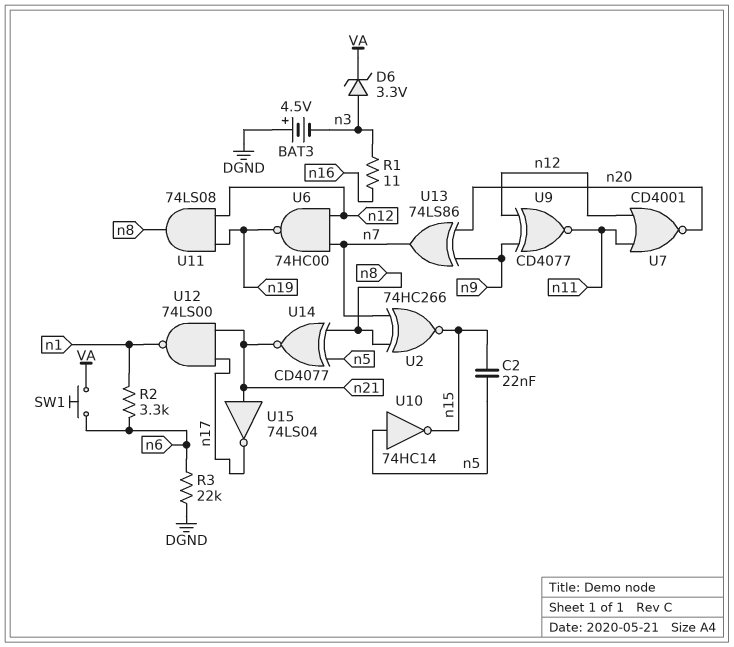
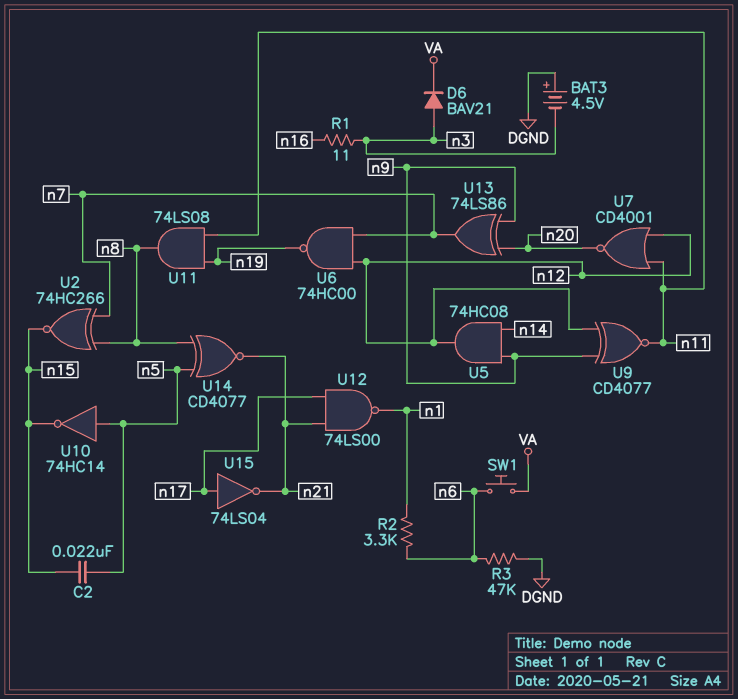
D6: zener 3.3V (A n3, K VA) -> diode BAV21 (A n3, K VA)
R3: 22k (DGND, n6) -> 47k (DGND, n6)
U5: none -> AND 74HC08 (in n9, in n14, out n12)
U11: AND 74LS08 (in n12, in n19, out n8) -> AND 74LS08 (in n11, in n19, out n8)
U15: NOT 74LS04 (in n21, out n17) -> NOT 74LS04 (in n17, out n21)

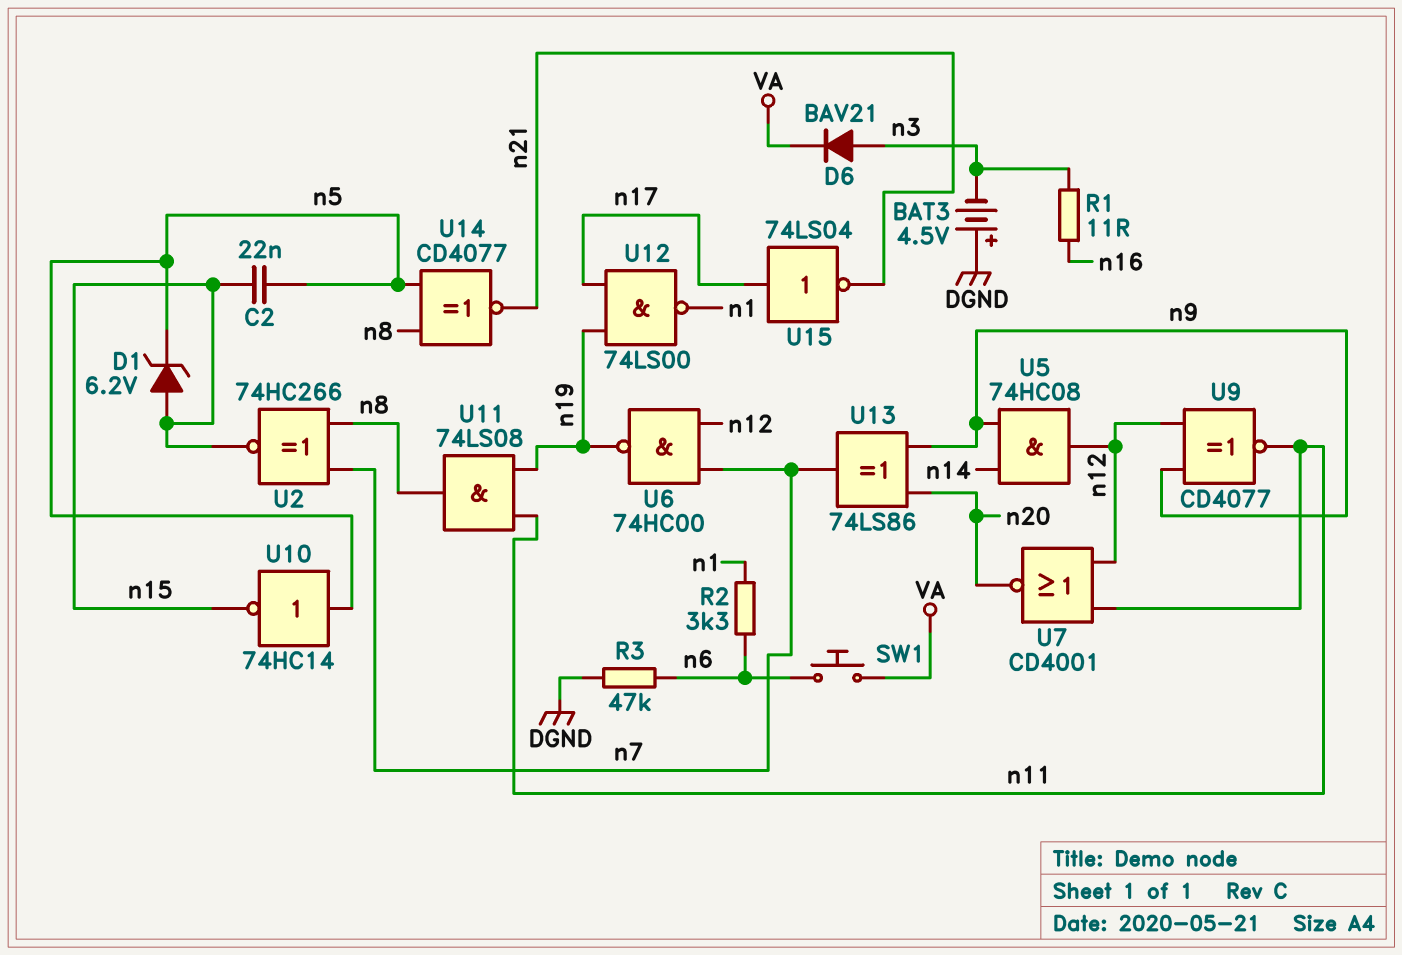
D1: none -> zener 6.2V (A n15, K n5)
U12: NAND 74LS00 (in n17, in n21, out n1) -> NAND 74LS00 (in n17, in n19, out n1)

